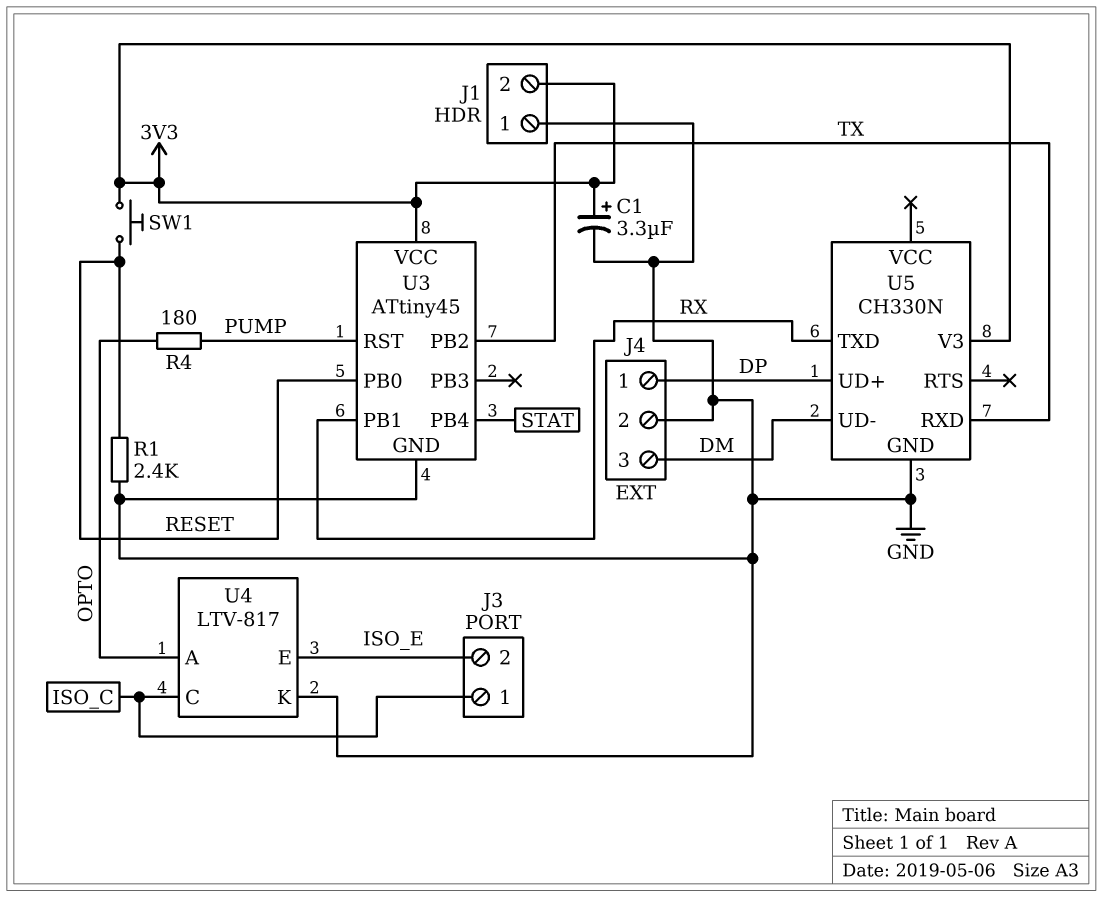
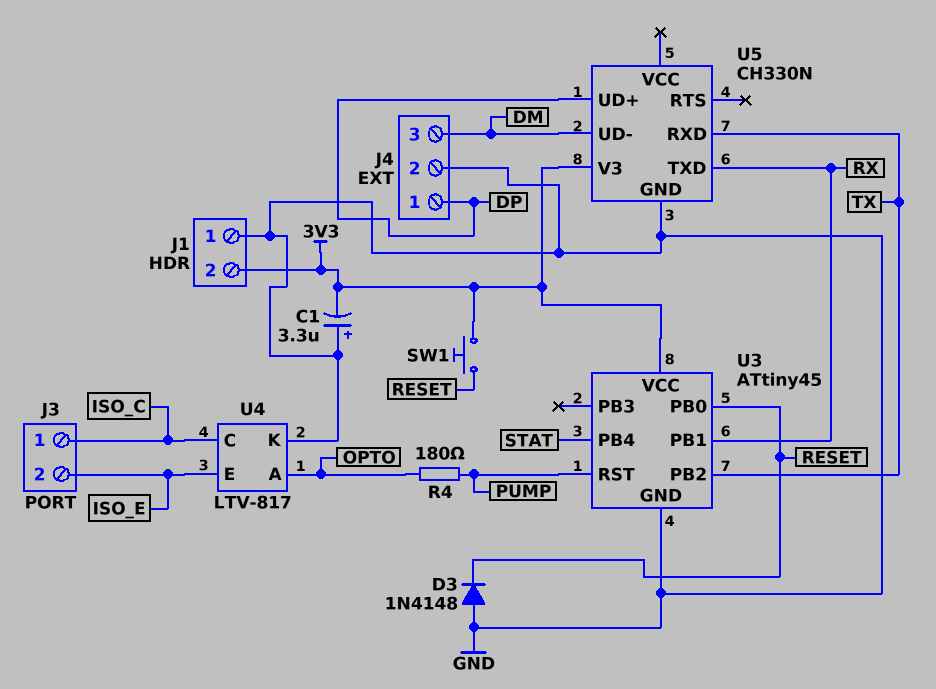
C1: 3.3uF (plus 3V3, minus GND) -> 3.3uF (plus GND, minus 3V3)
D3: none -> diode 1N4148 (A GND, K RESET)
R1: 2.4k (GND, RESET) -> none

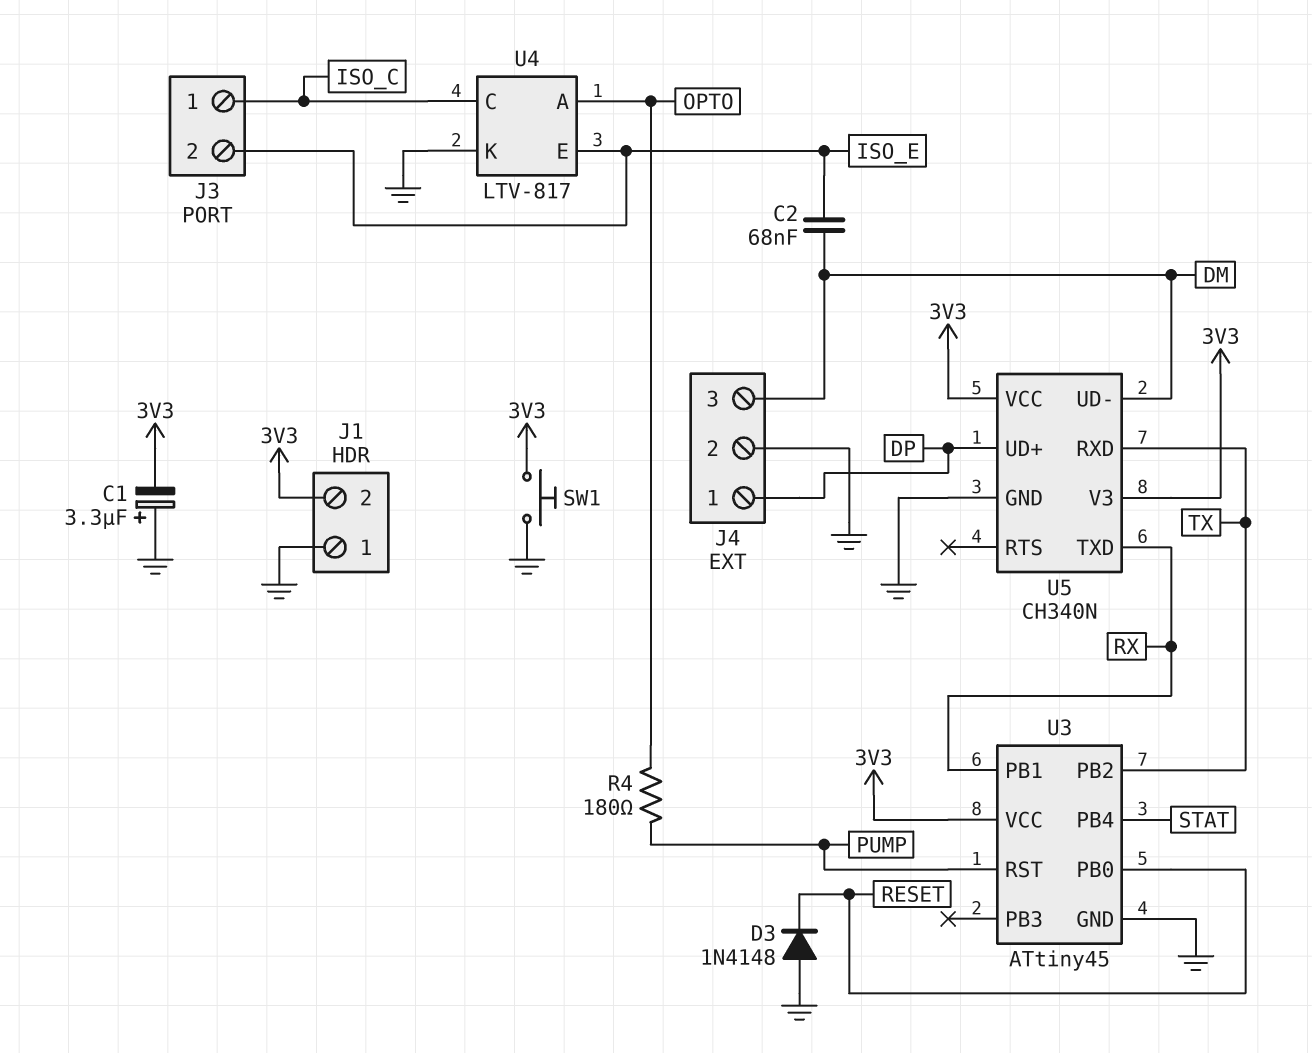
C2: none -> 68nF (DM, ISO_E)
SW1: button (3V3, RESET) -> button (3V3, GND)
U5: CH330N -> CH340N
U5 pin VCC: none -> 3V3

